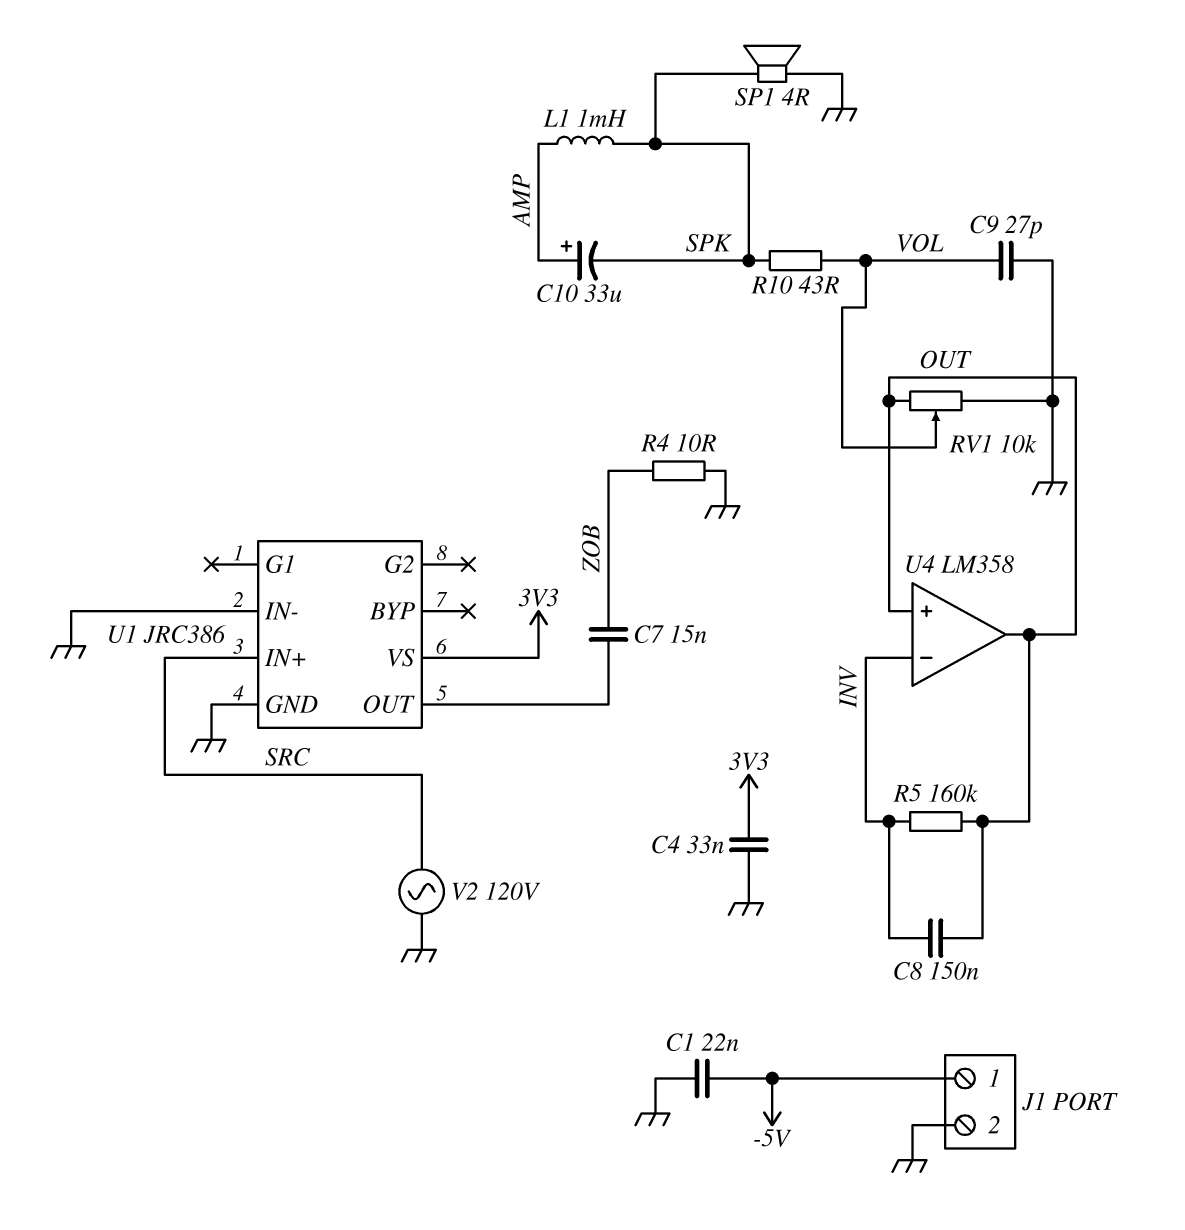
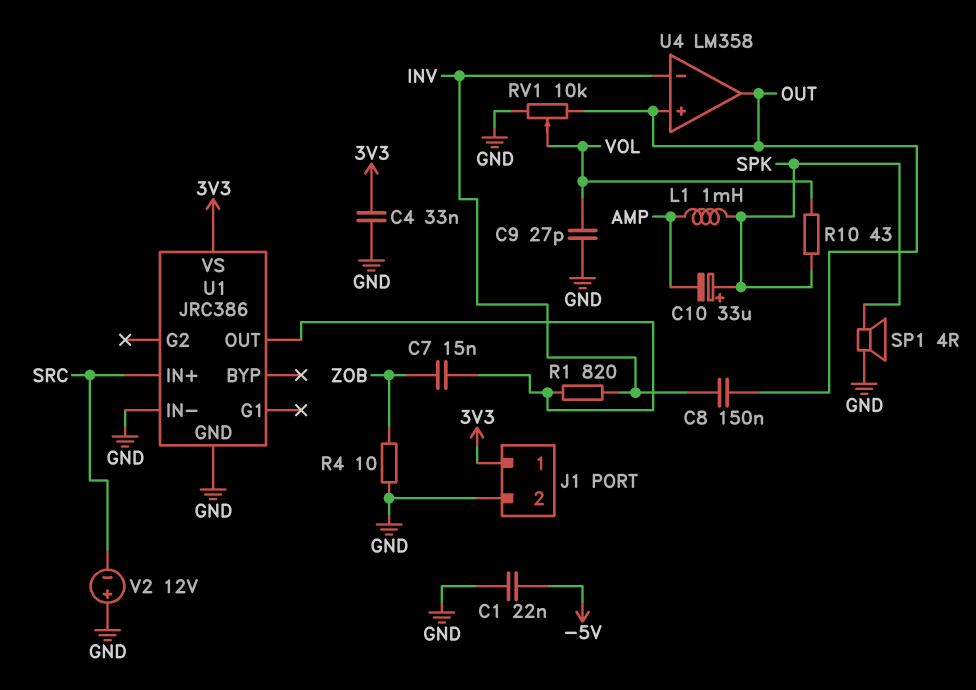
C10: 33uF (plus AMP, minus SPK) -> 33uF (plus SPK, minus AMP)
J1 pin 1: -5V -> 3V3
R1: none -> 820 (INV, U1/OUT)
R5: 160k (INV, OUT) -> none
V2: AC 120V (GND, SRC) -> 12V (plus GND, minus SRC)

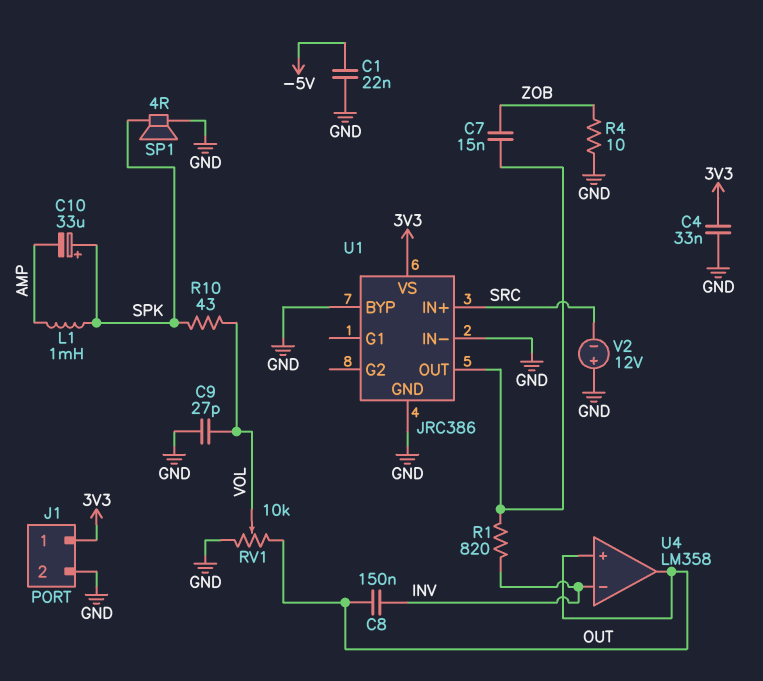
U1 pin BYP: none -> GND

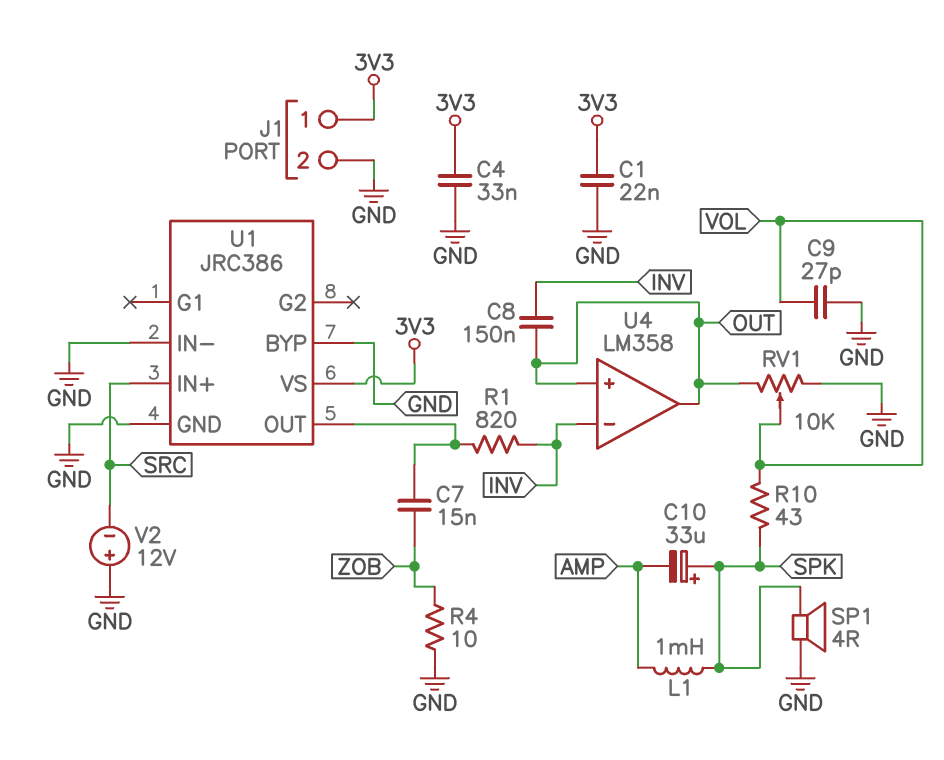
C1: 22nF (-5V, GND) -> 22nF (3V3, GND)

